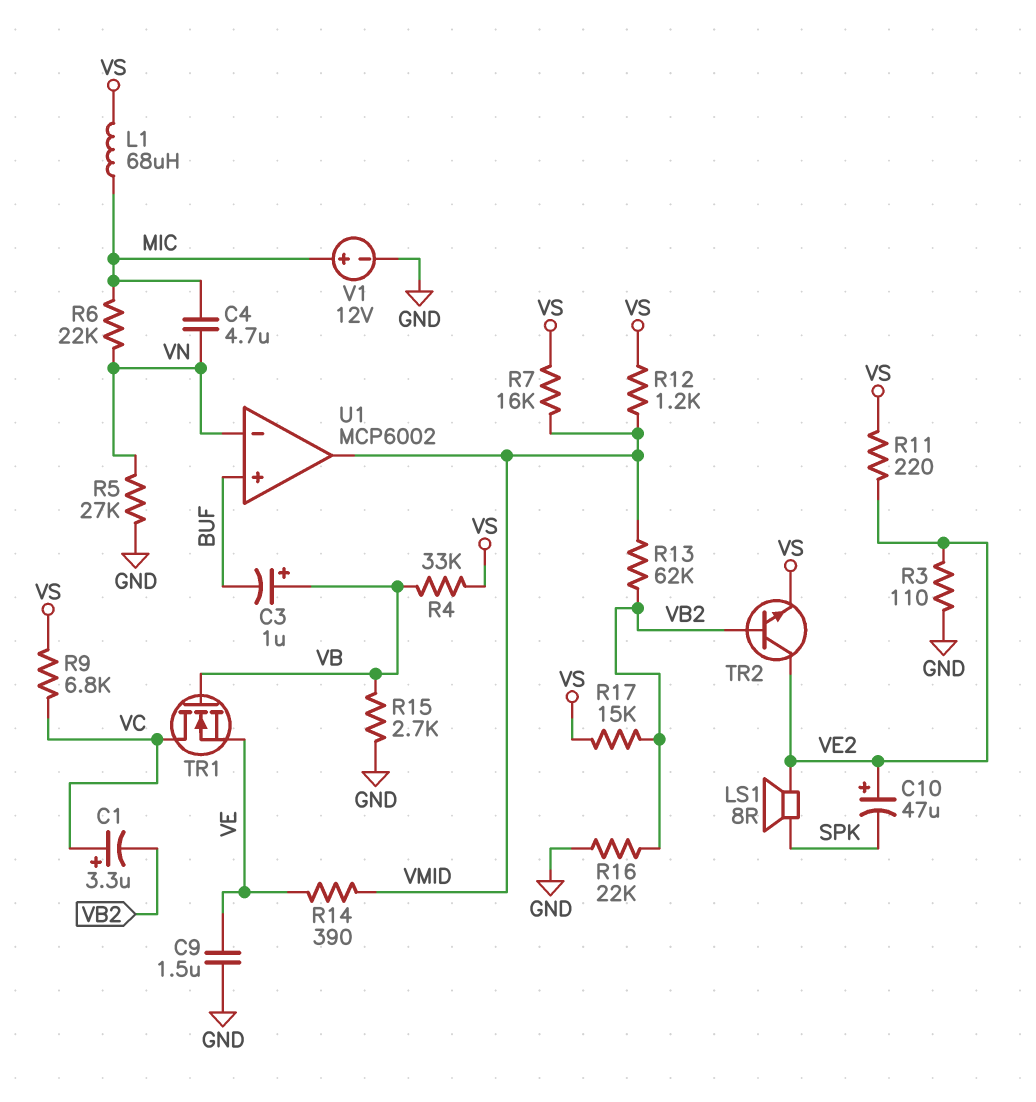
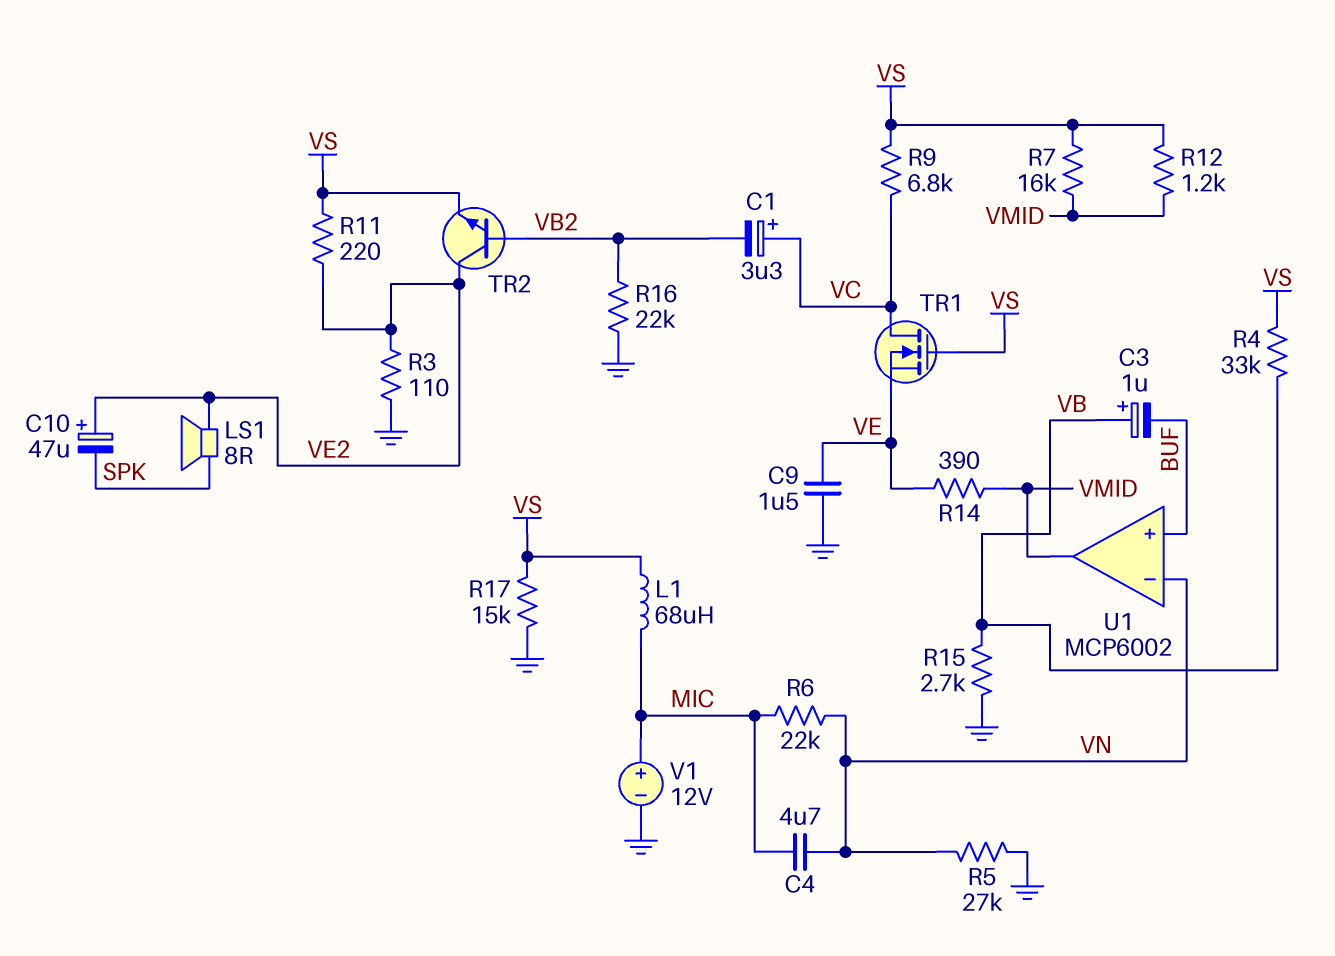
R13: 62k (VB2, VMID) -> none
R17: 15k (VB2, VS) -> 15k (GND, VS)
TR1: NMOS (G VB, D VC, S VE) -> NMOS (G VS, D VC, S VE)

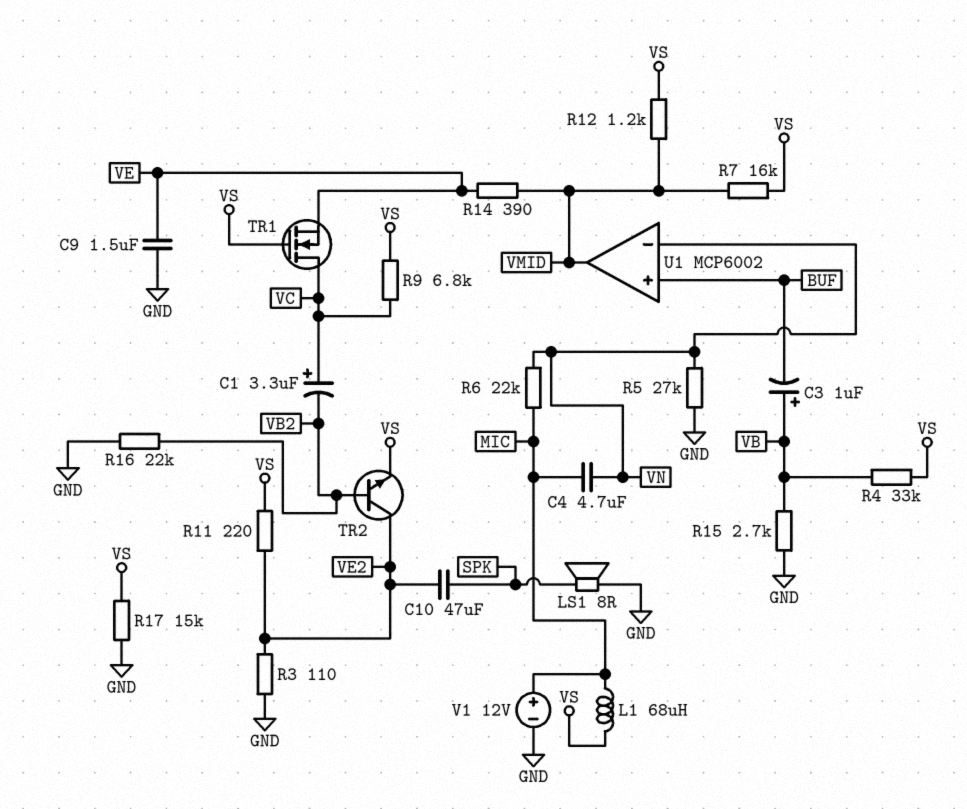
C10: 47uF (plus VE2, minus SPK) -> 47uF (SPK, VE2)
LS1: speaker 8R (SPK, VE2) -> speaker 8R (GND, SPK)

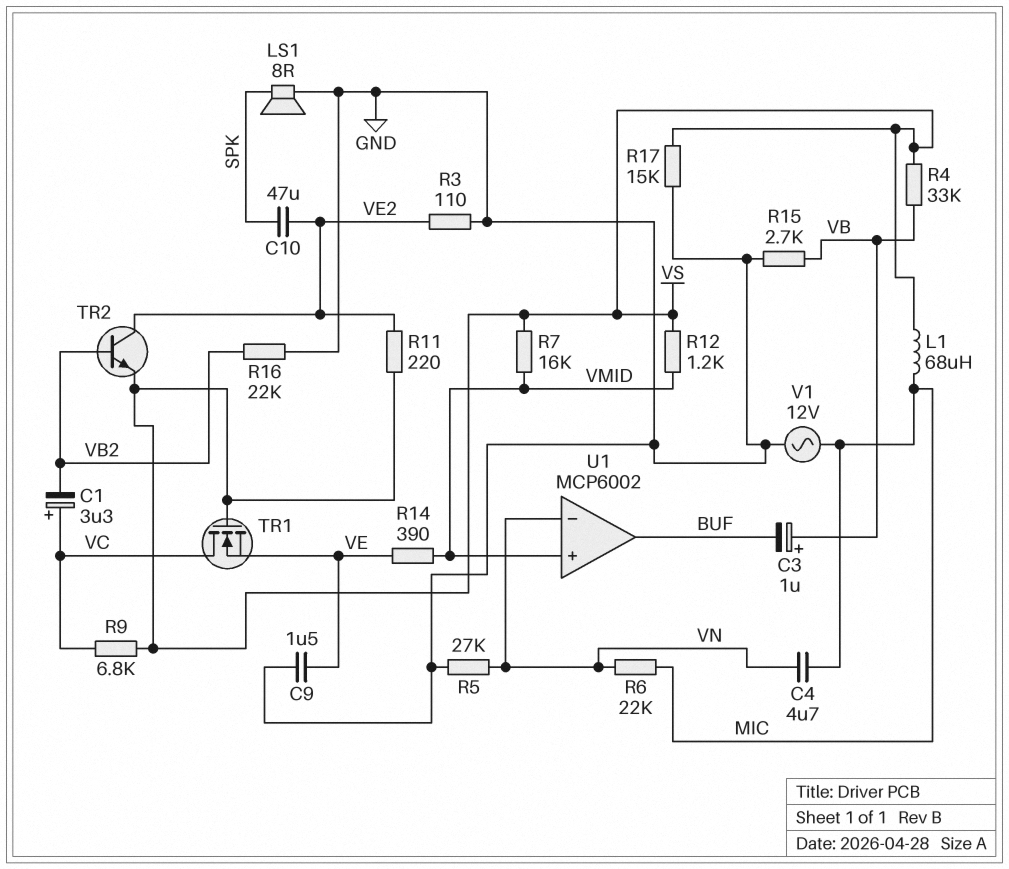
U1 pin in+: BUF -> VMID
U1 pin out: VMID -> BUF
V1: 12V (plus MIC, minus GND) -> AC 12V (GND, MIC)

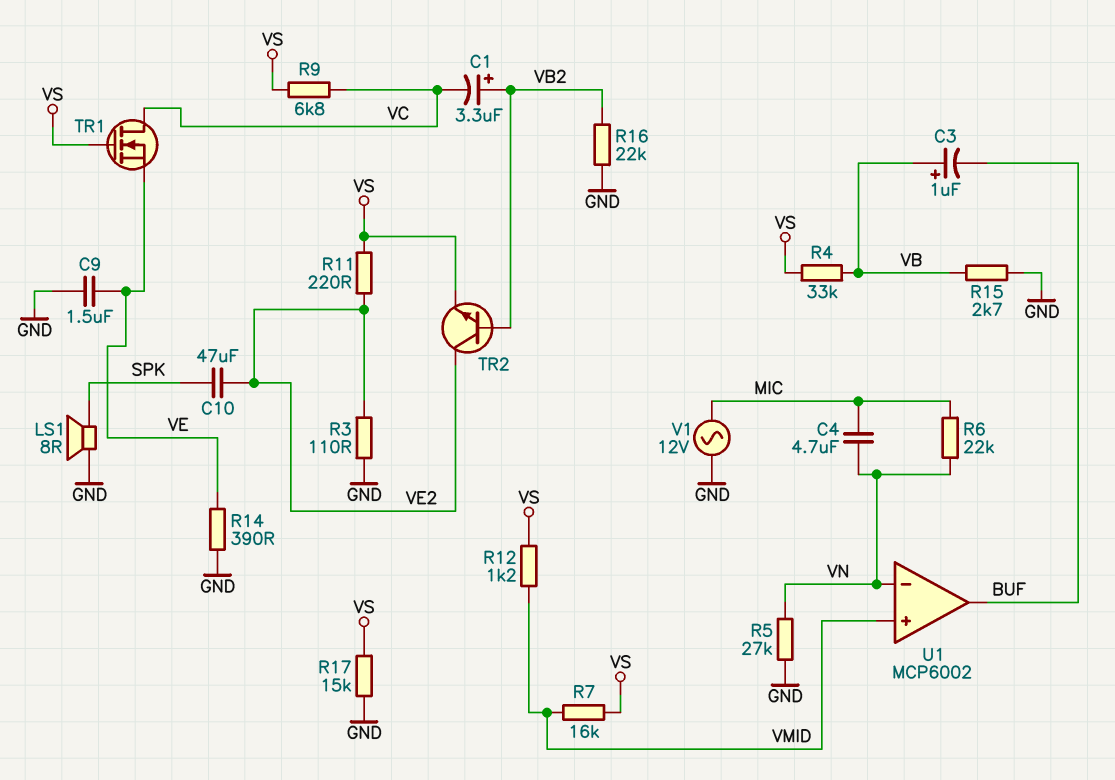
C1: 3.3uF (plus VC, minus VB2) -> 3.3uF (plus VB2, minus VC)
L1: 68uH (MIC, VS) -> none
R14: 390 (VE, VMID) -> 390 (GND, VE)

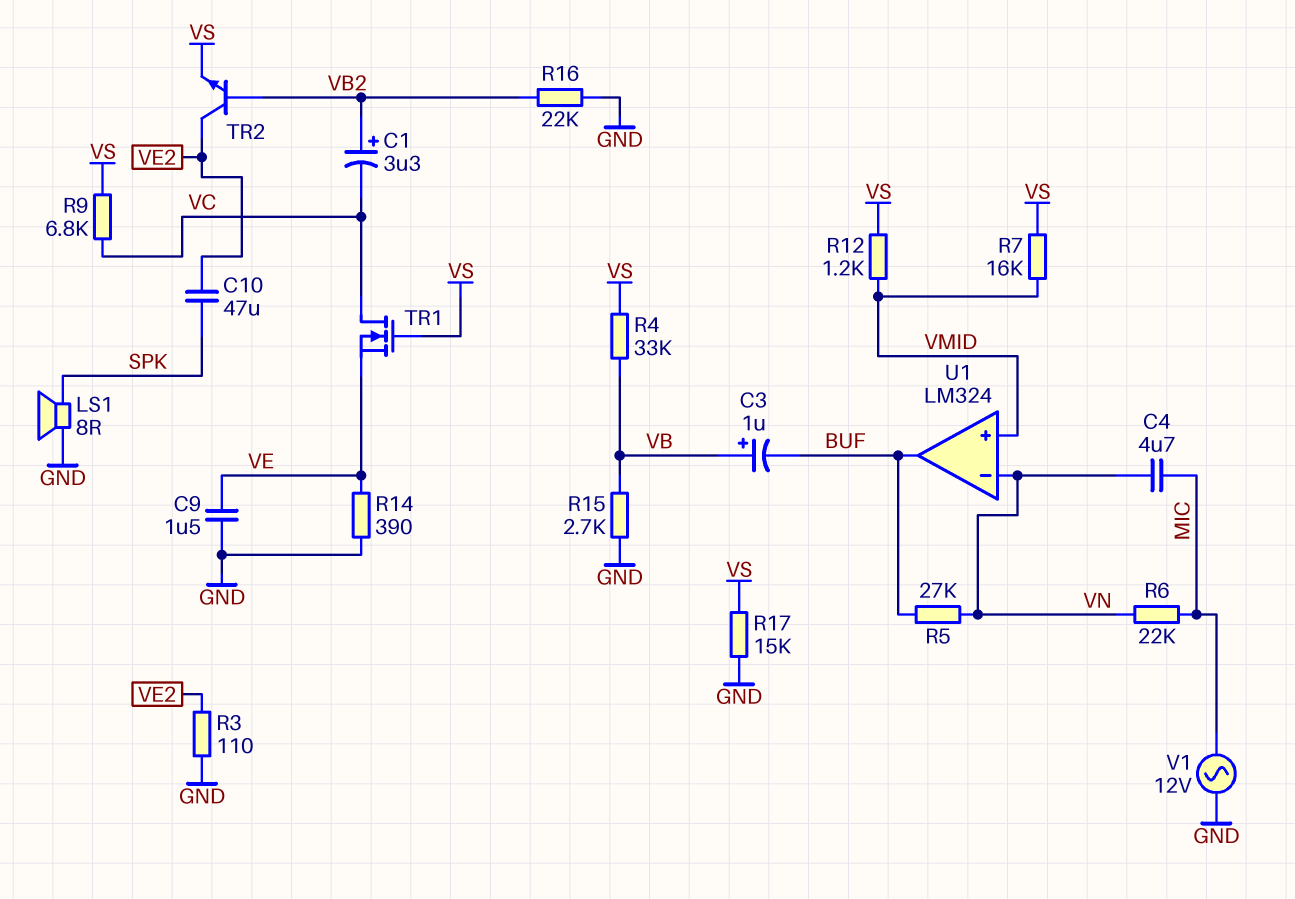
R5: 27k (GND, VN) -> 27k (BUF, VN)
R11: 220 (VE2, VS) -> none
U1: MCP6002 -> LM324

